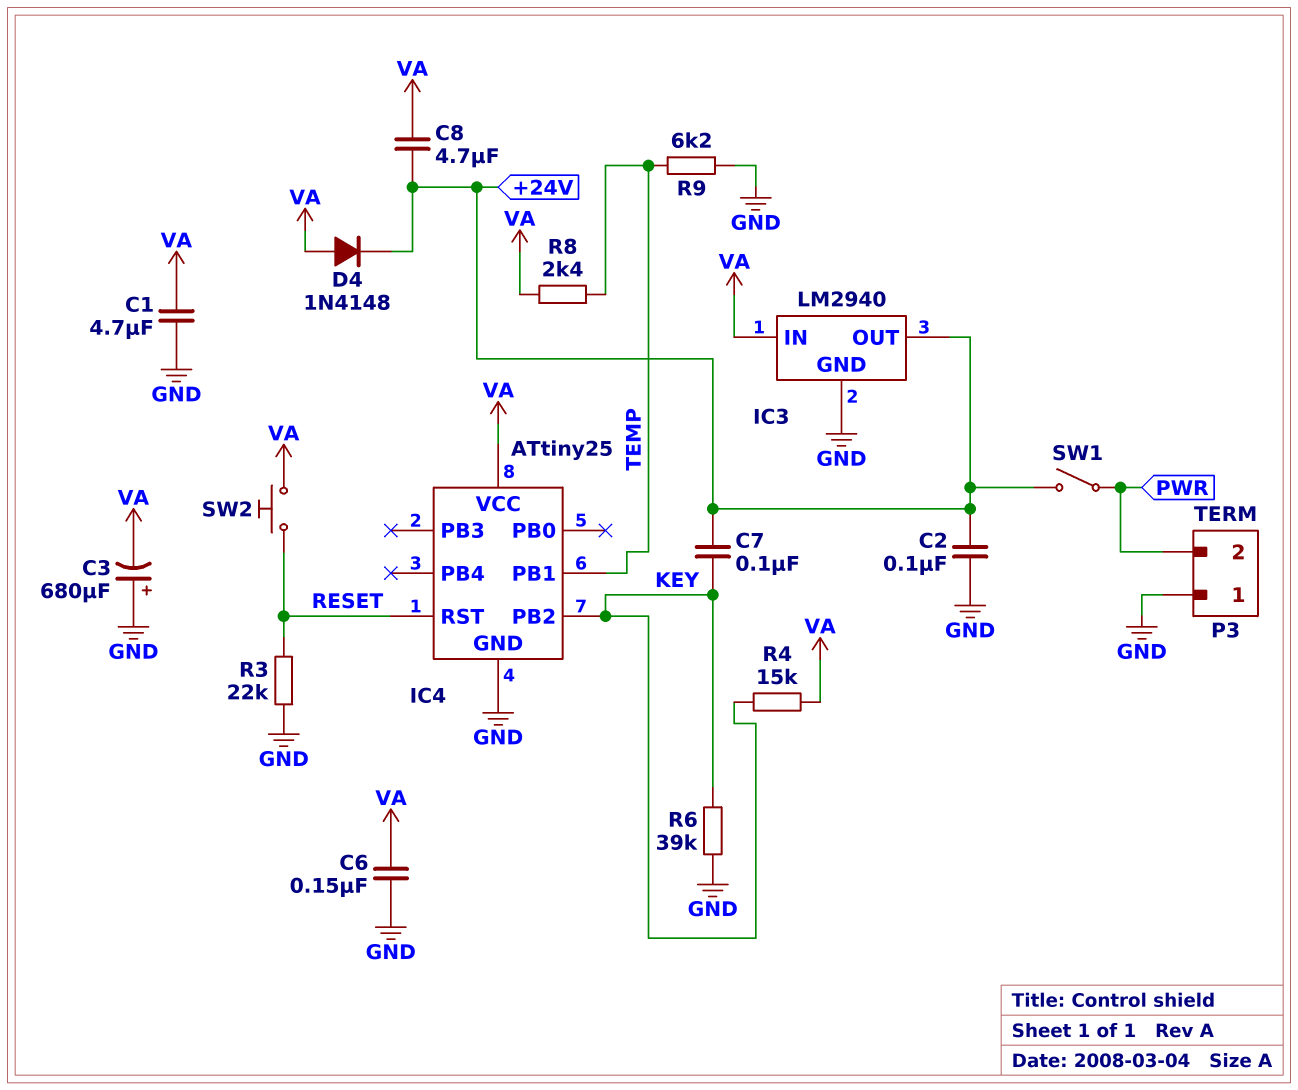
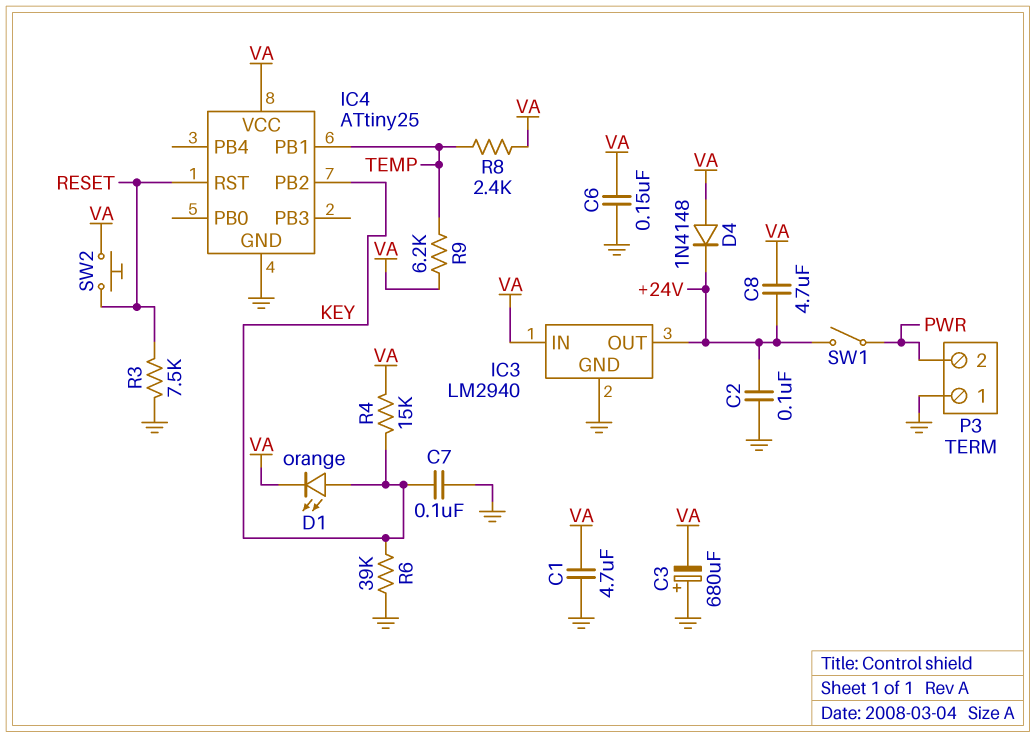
C7: 100nF (+24V, KEY) -> 100nF (GND, KEY)
D1: none -> LED orange (A KEY, K VA)
R3: 22k (GND, RESET) -> 7.5k (GND, RESET)
R9: 6.2k (GND, TEMP) -> 6.2k (TEMP, VA)

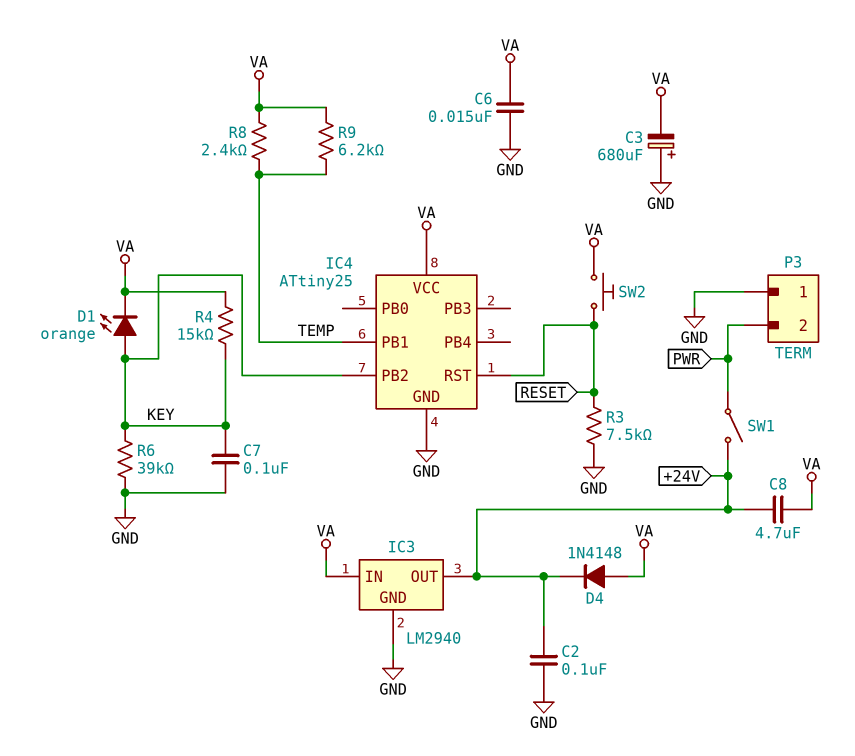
C1: 4.7uF (GND, VA) -> none
C6: 150nF (GND, VA) -> 15nF (GND, VA)

